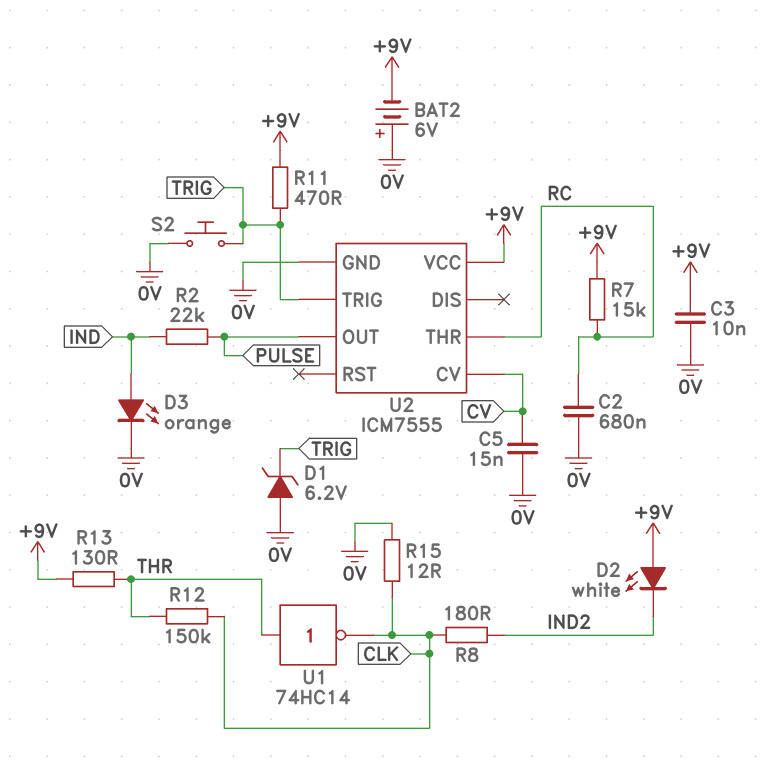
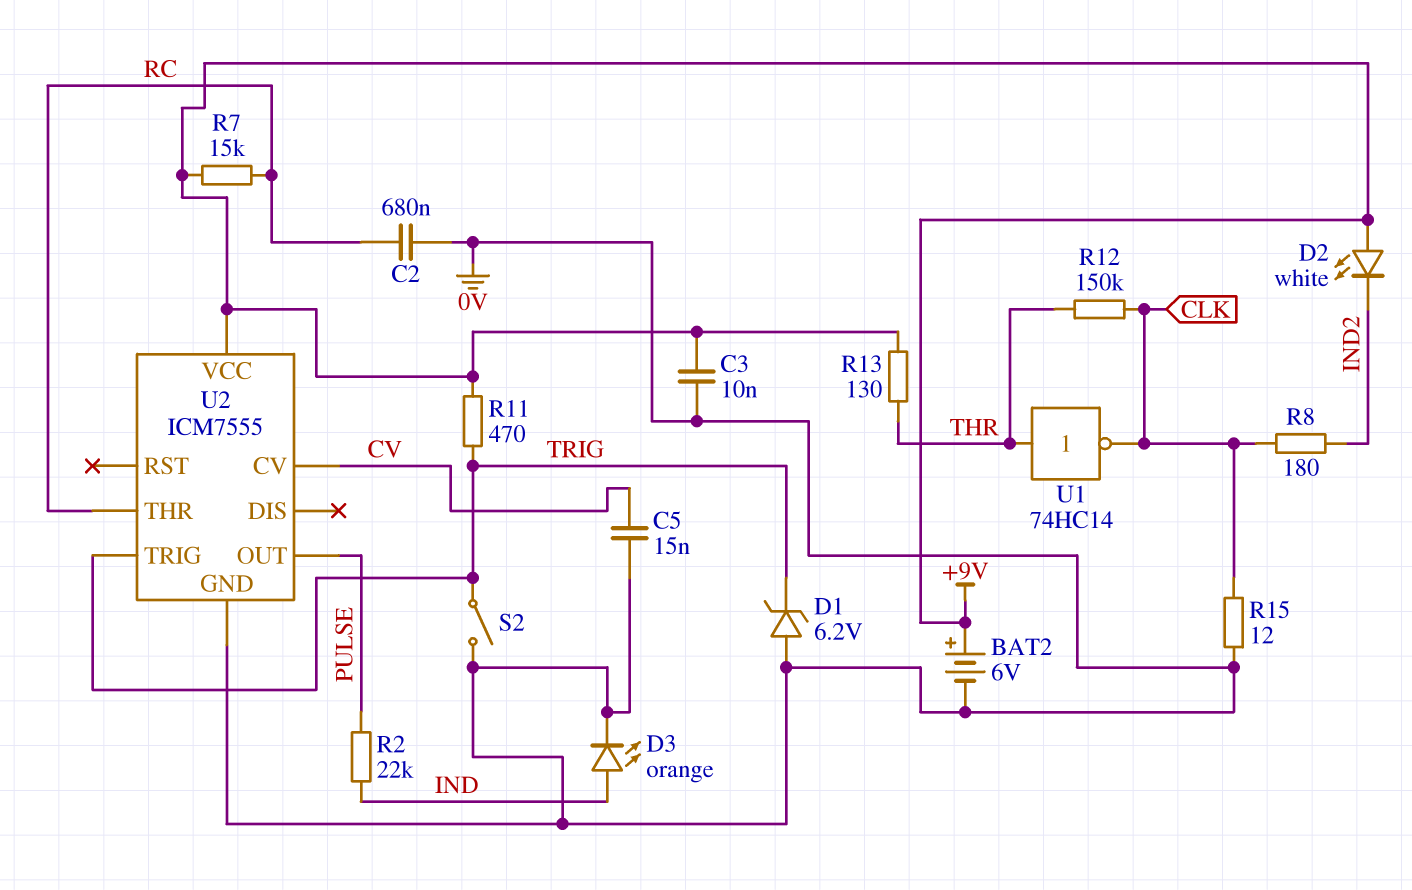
BAT2: 6V (plus 0V, minus +9V) -> 6V (plus +9V, minus 0V)
S2: button (0V, TRIG) -> switch (0V, TRIG)

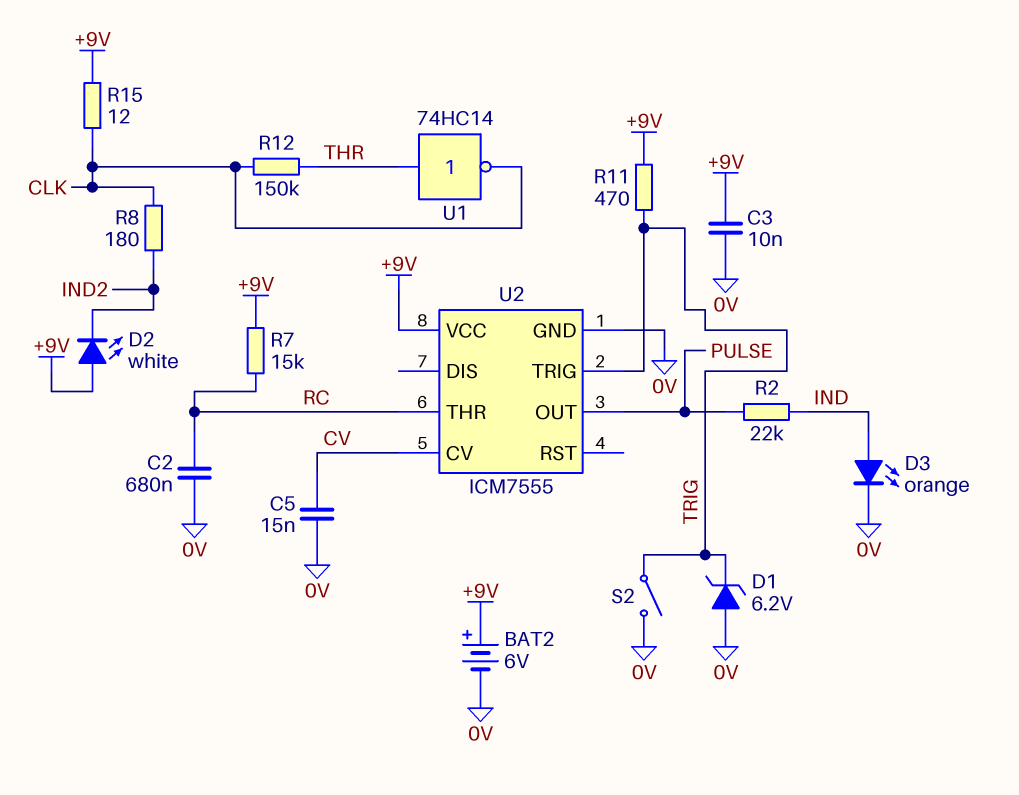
R13: 130 (+9V, THR) -> none
R15: 12 (0V, CLK) -> 12 (+9V, CLK)

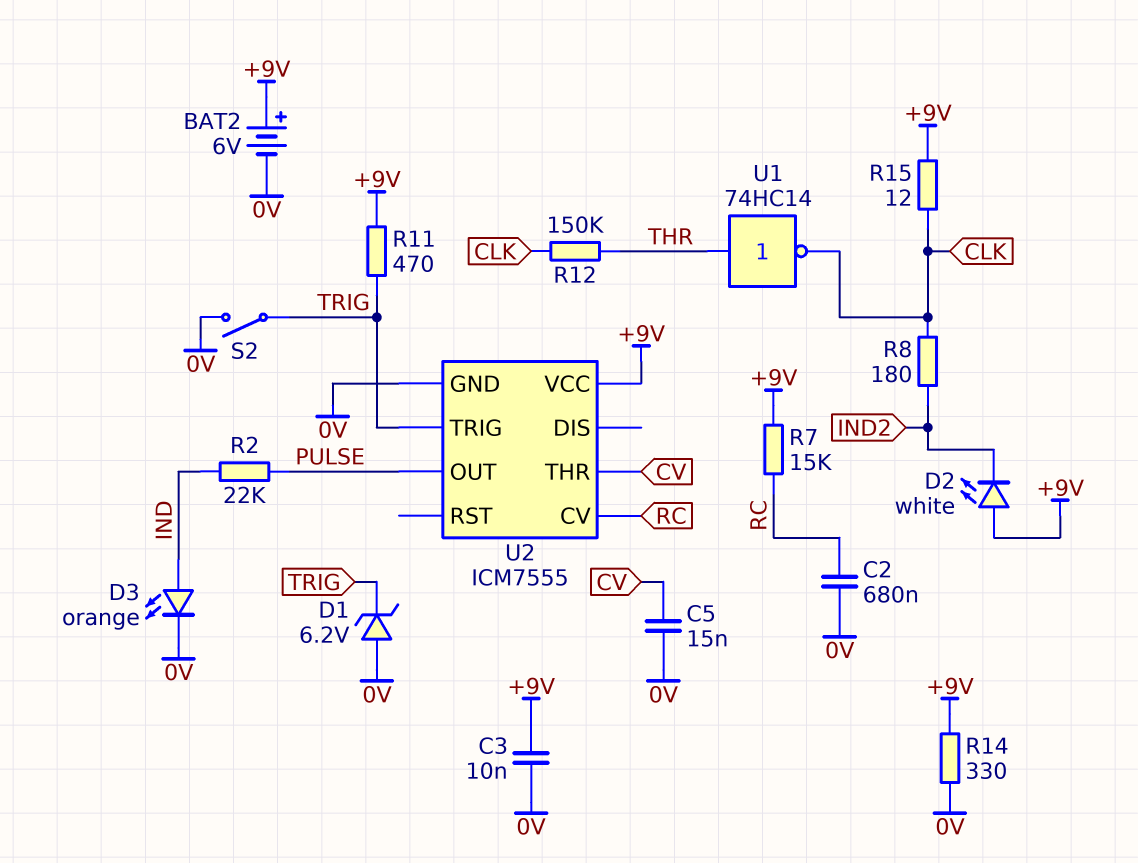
R14: none -> 330 (+9V, 0V)
U2 pin CV: CV -> RC
U2 pin THR: RC -> CV

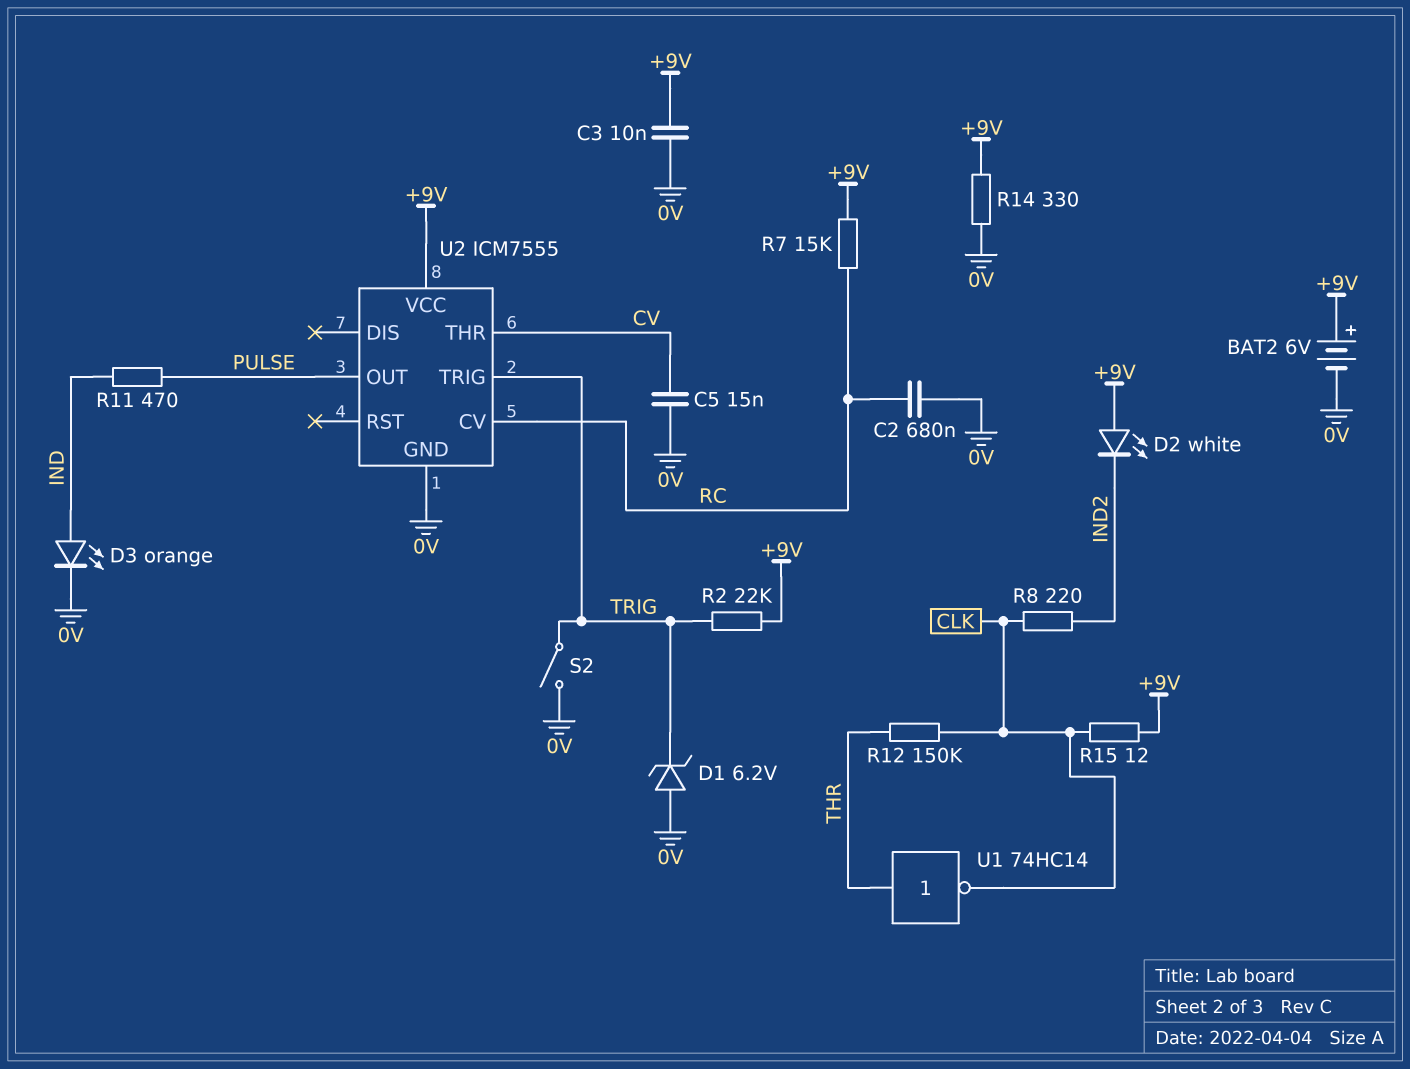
R2: 22k (IND, PULSE) -> 22k (+9V, TRIG)
R8: 180 (CLK, IND2) -> 220 (CLK, IND2)
R11: 470 (+9V, TRIG) -> 470 (IND, PULSE)

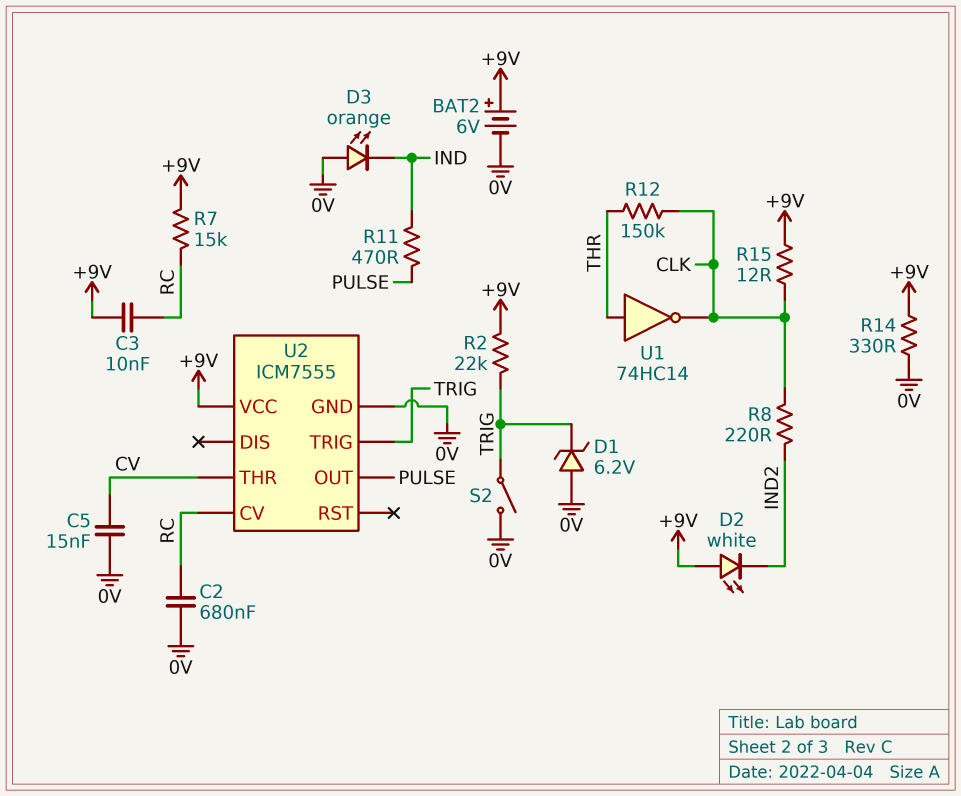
C3: 10nF (+9V, 0V) -> 10nF (+9V, RC)
D3: LED orange (A IND, K 0V) -> LED orange (A 0V, K IND)

